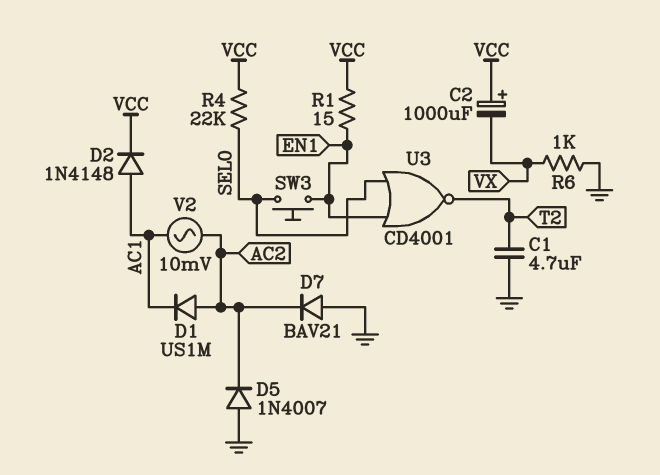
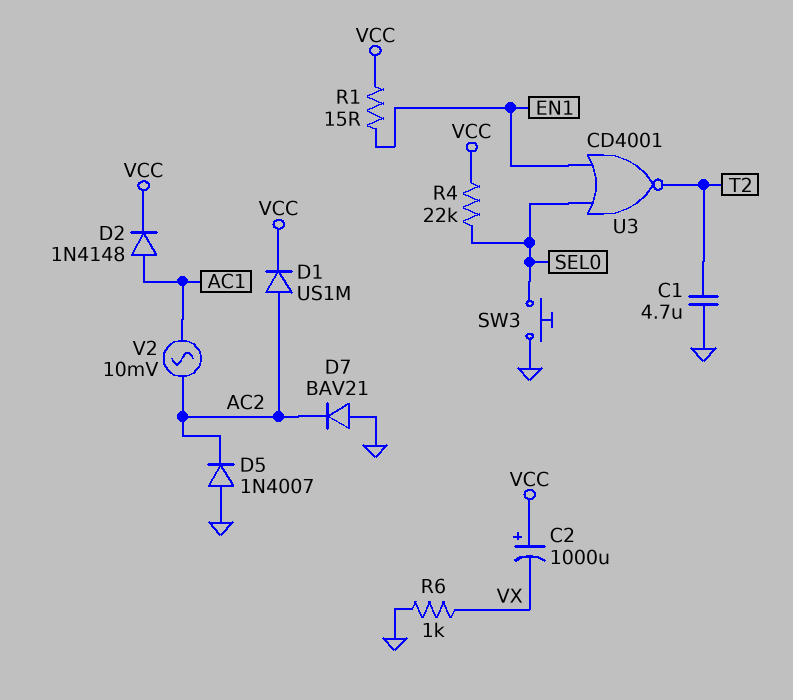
D1: diode US1M (A AC2, K AC1) -> diode US1M (A AC2, K VCC)
SW3: button (EN1, SEL0) -> button (GND, SEL0)

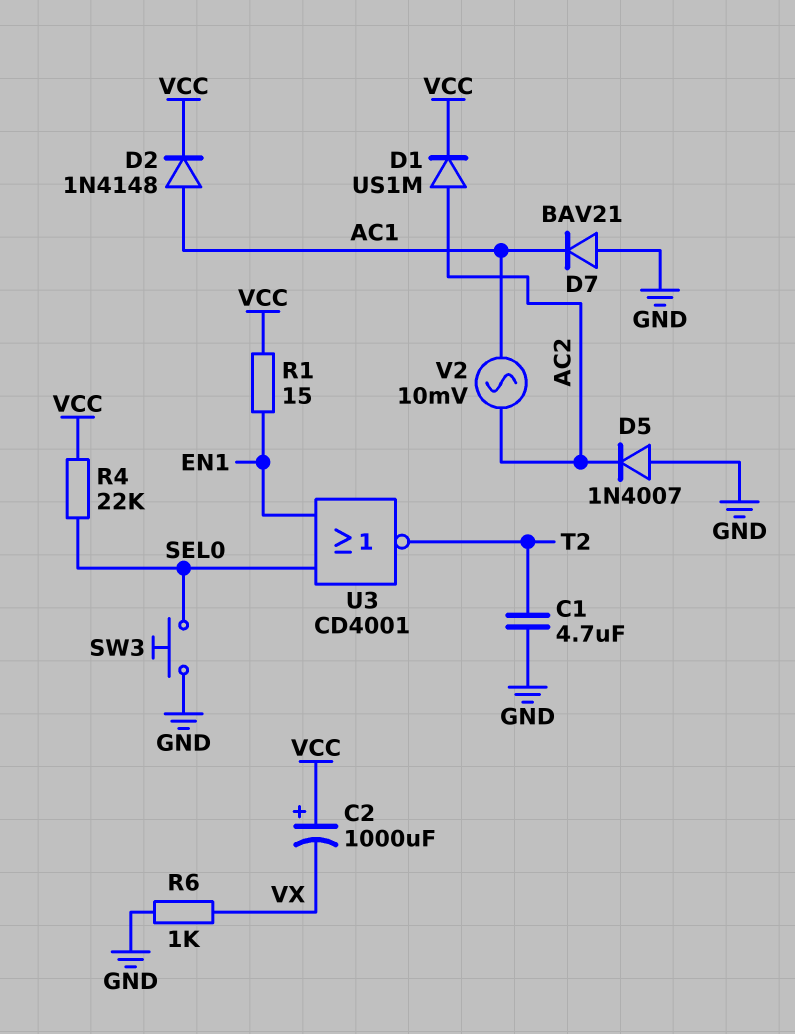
D7: diode BAV21 (A GND, K AC2) -> diode BAV21 (A GND, K AC1)

